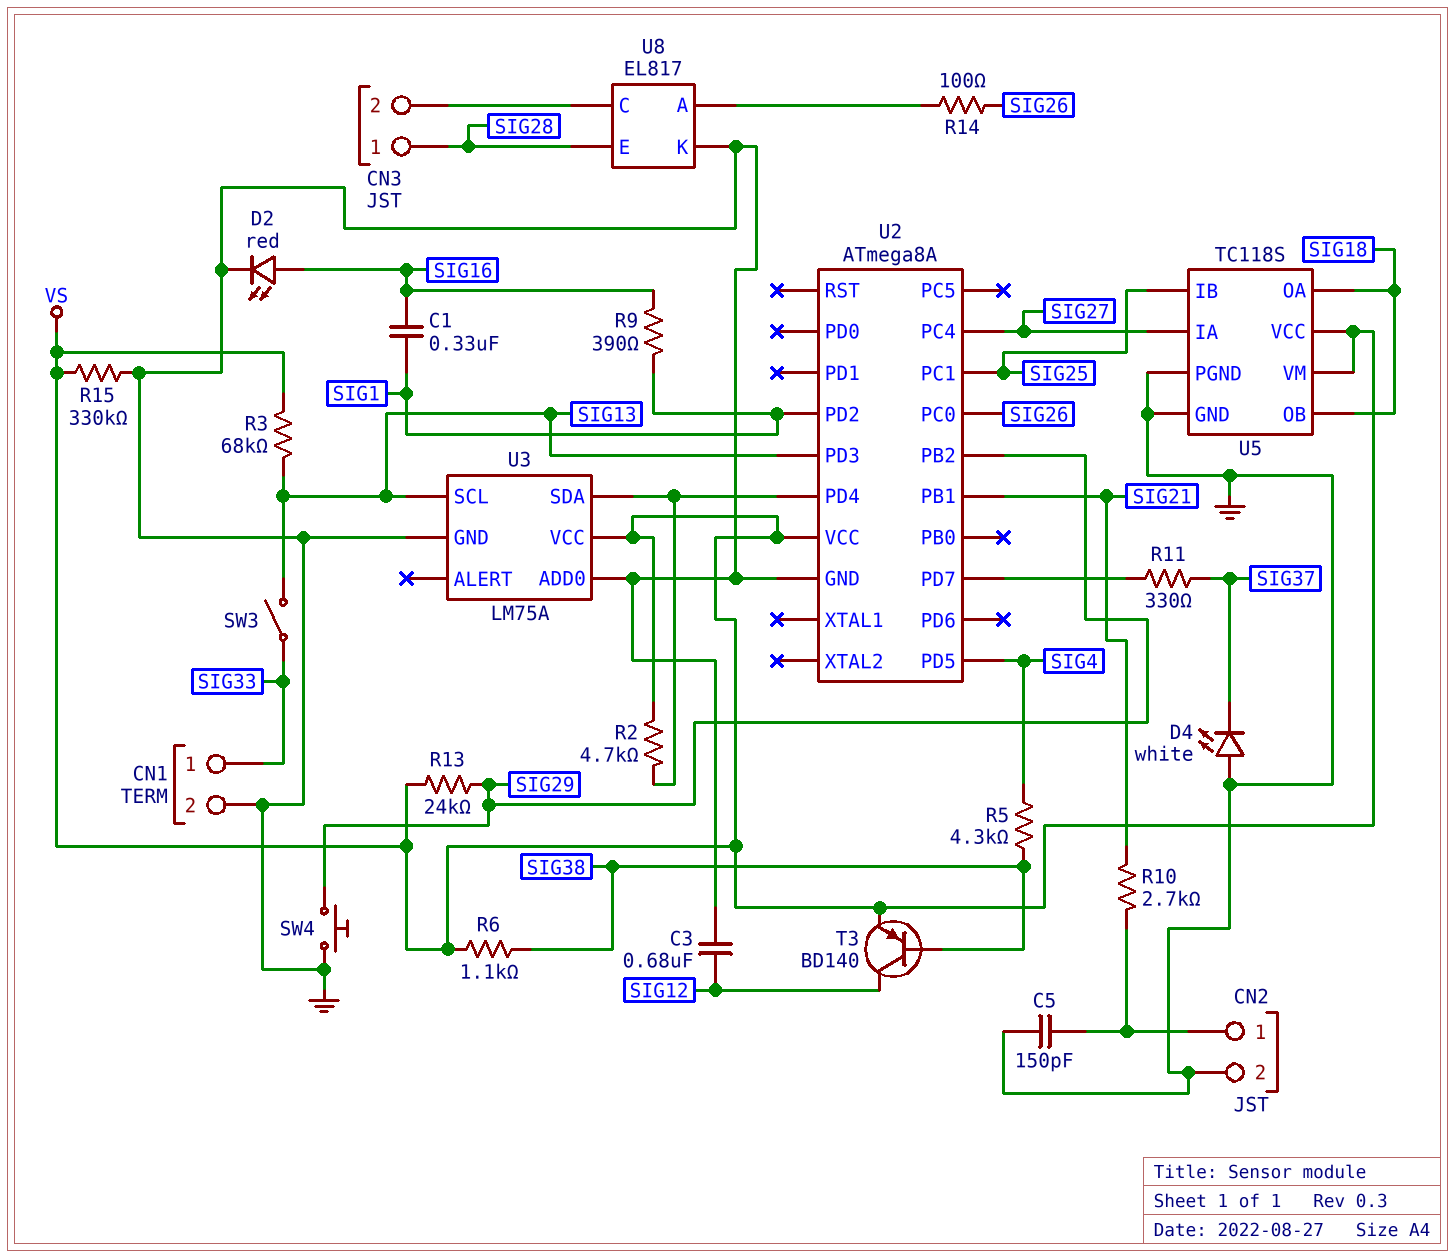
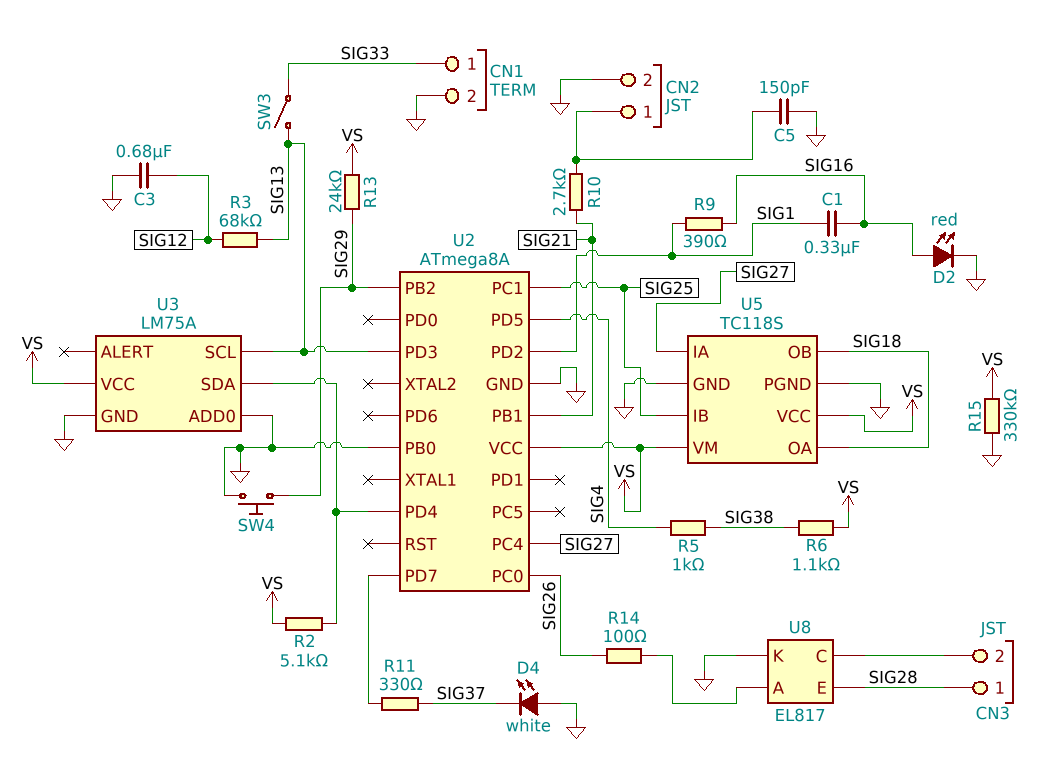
R2: 4.7k (U2/PD4, VS) -> 5.1k (U2/PD4, VS)
R3: 68k (SIG13, VS) -> 68k (SIG12, SIG13)
R5: 4.3k (SIG4, SIG38) -> 1k (SIG4, SIG38)
T3: PNP BD140 (B SIG38, C SIG12, E VS) -> none
U2 pin PB0: none -> GND

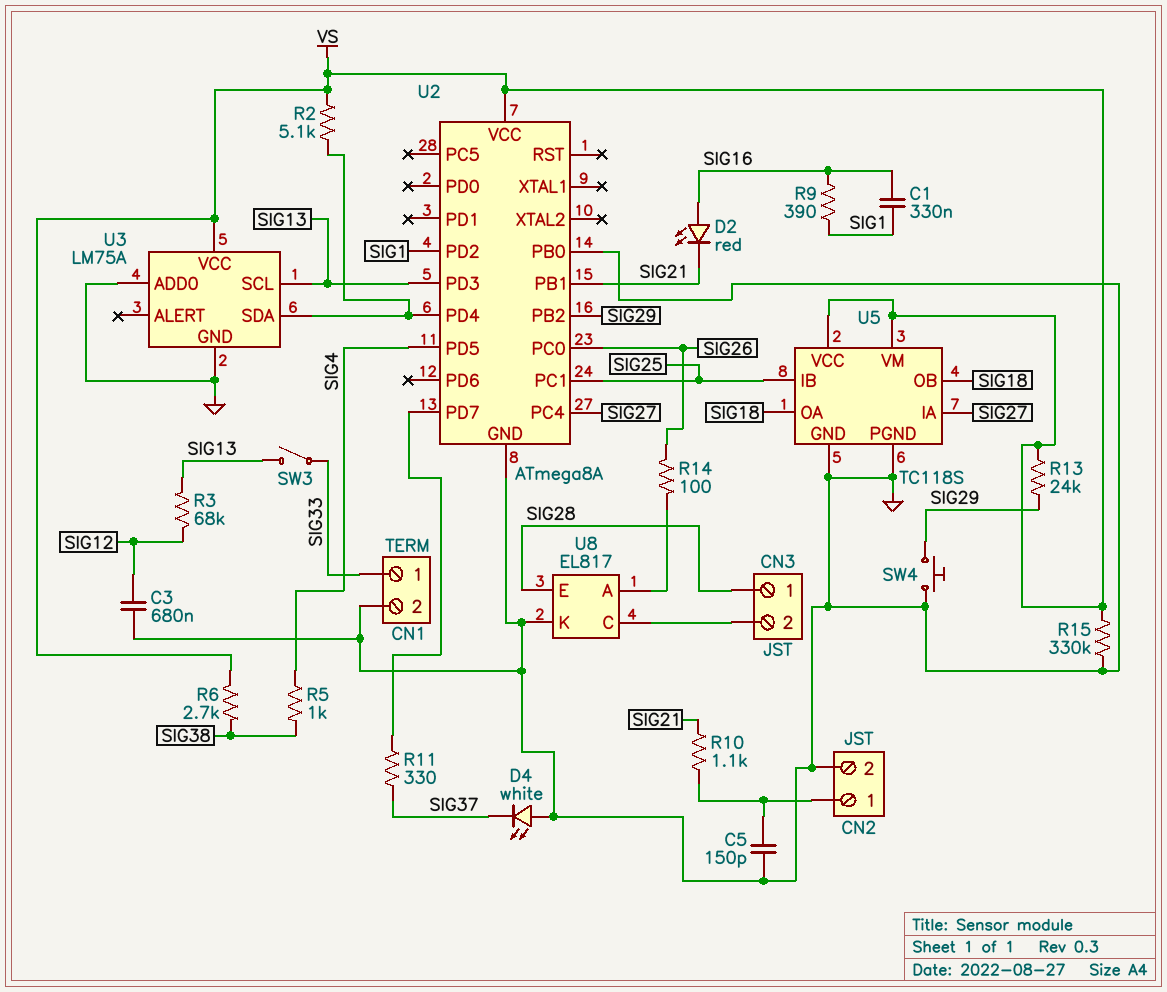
D2: LED red (A SIG16, K GND) -> LED red (A SIG16, K SIG21)
R6: 1.1k (SIG38, VS) -> 2.7k (SIG38, VS)
R10: 2.7k (CN2/1, SIG21) -> 1.1k (CN2/1, SIG21)

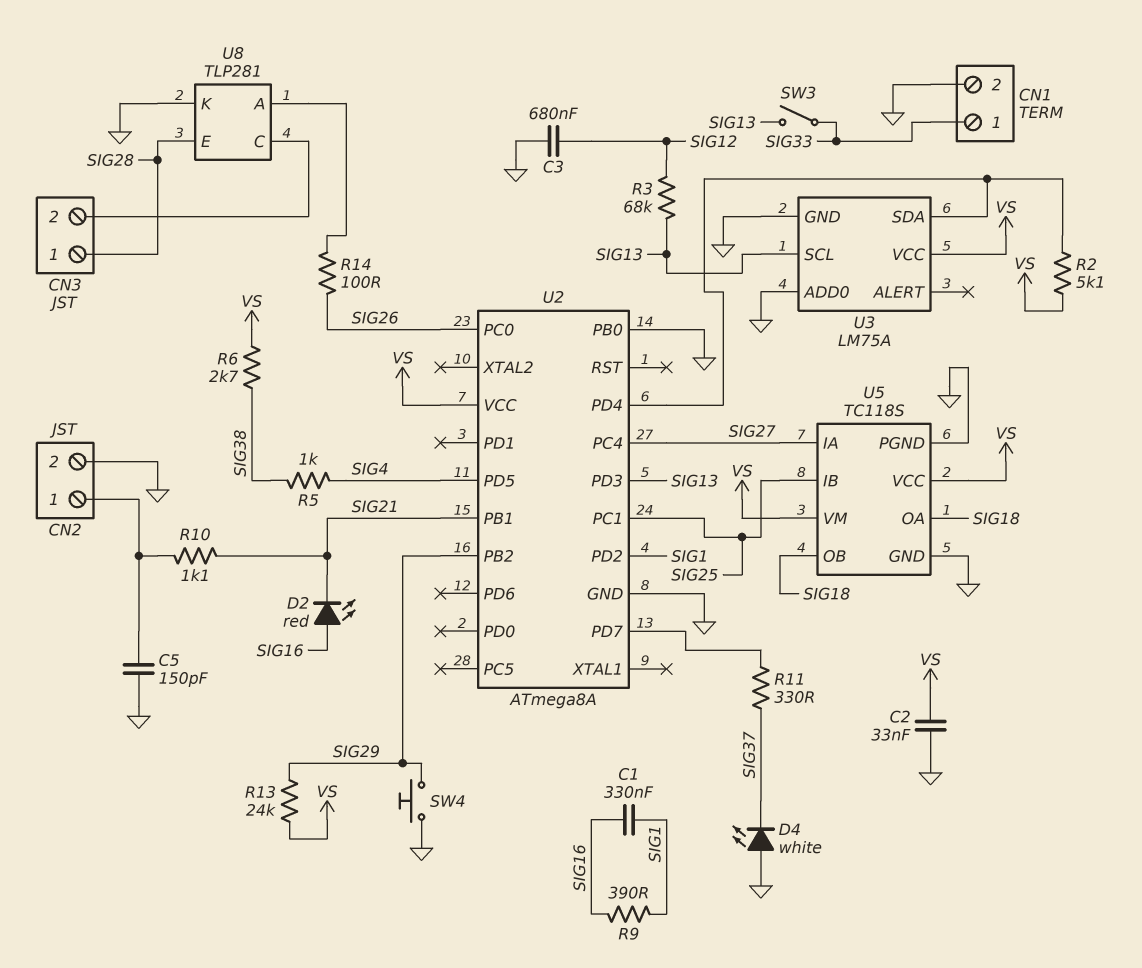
C2: none -> 33nF (GND, VS)
R15: 330k (GND, VS) -> none
U8: EL817 -> TLP281

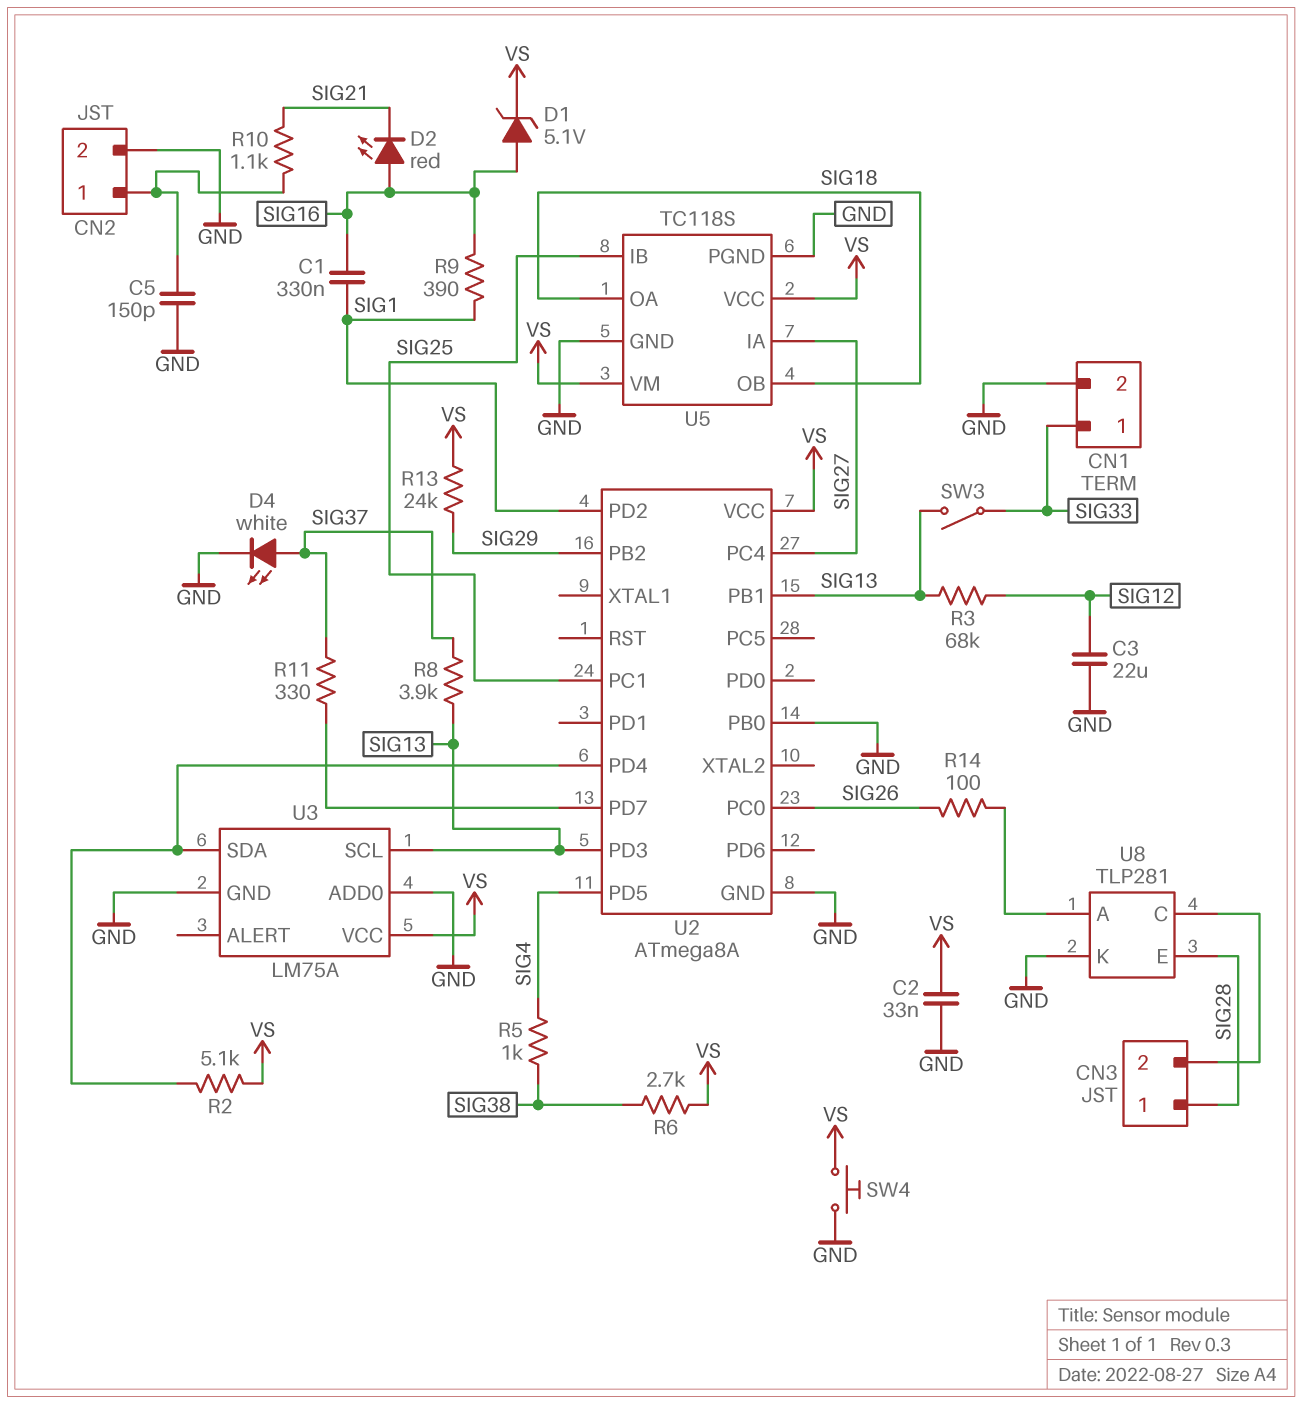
C3: 680nF (GND, SIG12) -> 22uF (GND, SIG12)
D1: none -> zener 5.1V (A SIG16, K VS)
D4: LED white (A GND, K SIG37) -> LED white (A SIG37, K GND)
R8: none -> 3.9k (SIG13, SIG37)
SW4: button (GND, SIG29) -> button (GND, VS)
U2 pin PB1: SIG21 -> SIG13

